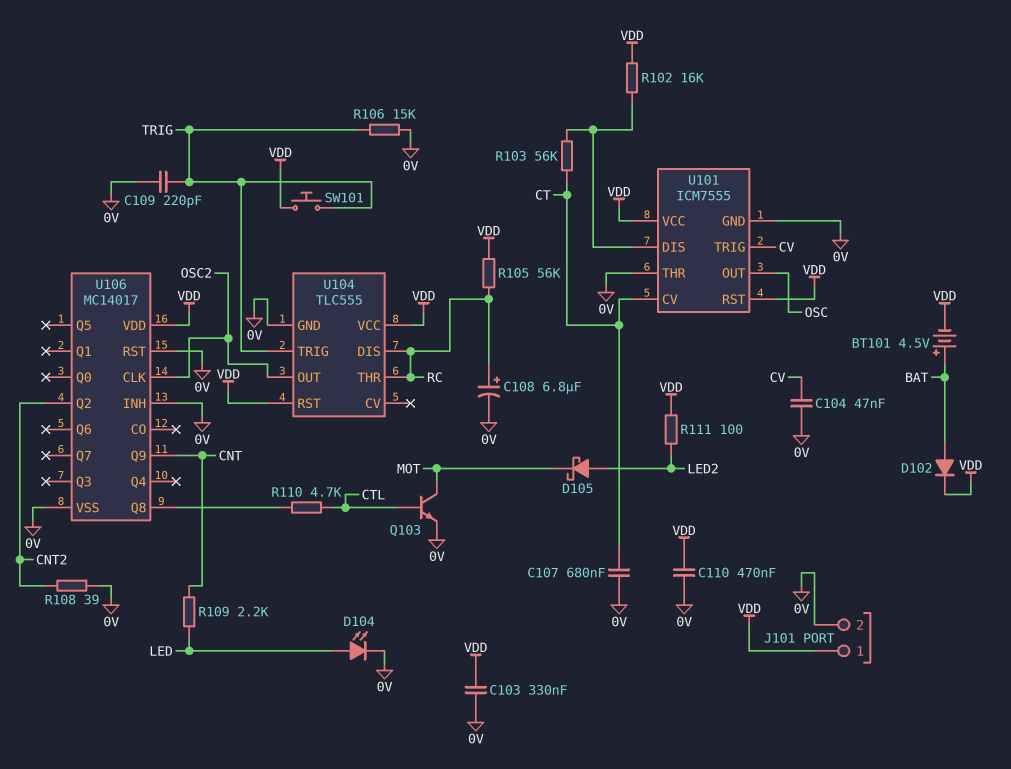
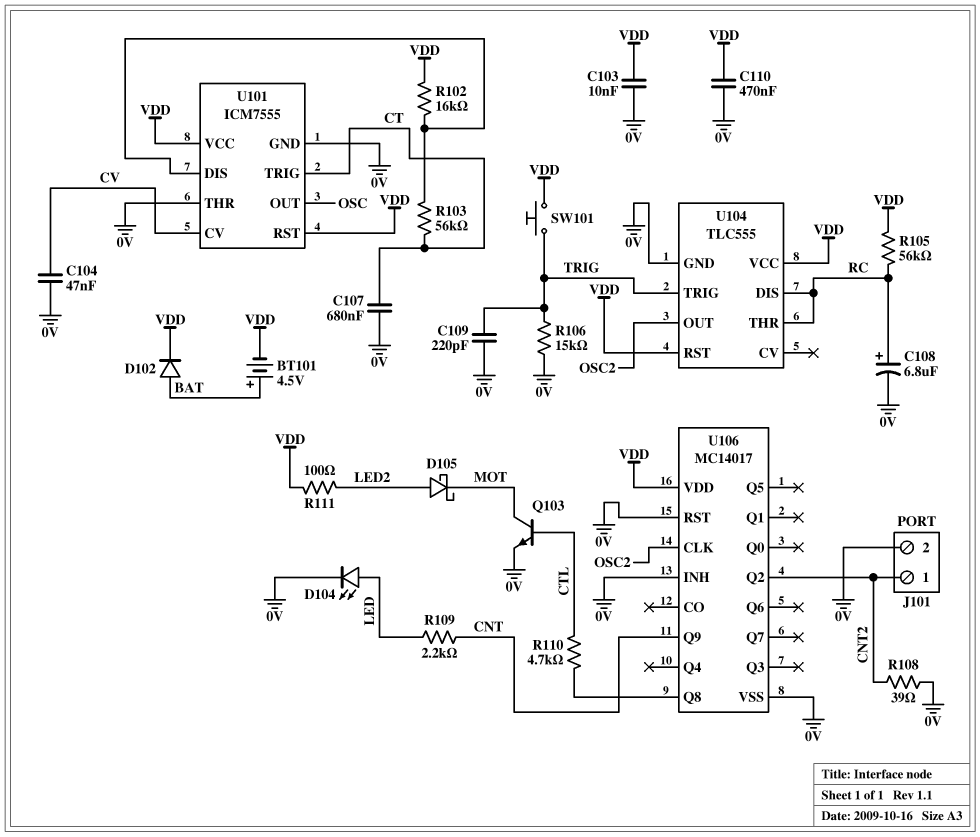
C103: 330nF (0V, VDD) -> 10nF (0V, VDD)
J101 pin 1: VDD -> CNT2
U101 pin CV: CT -> CV
U101 pin TRIG: CV -> CT

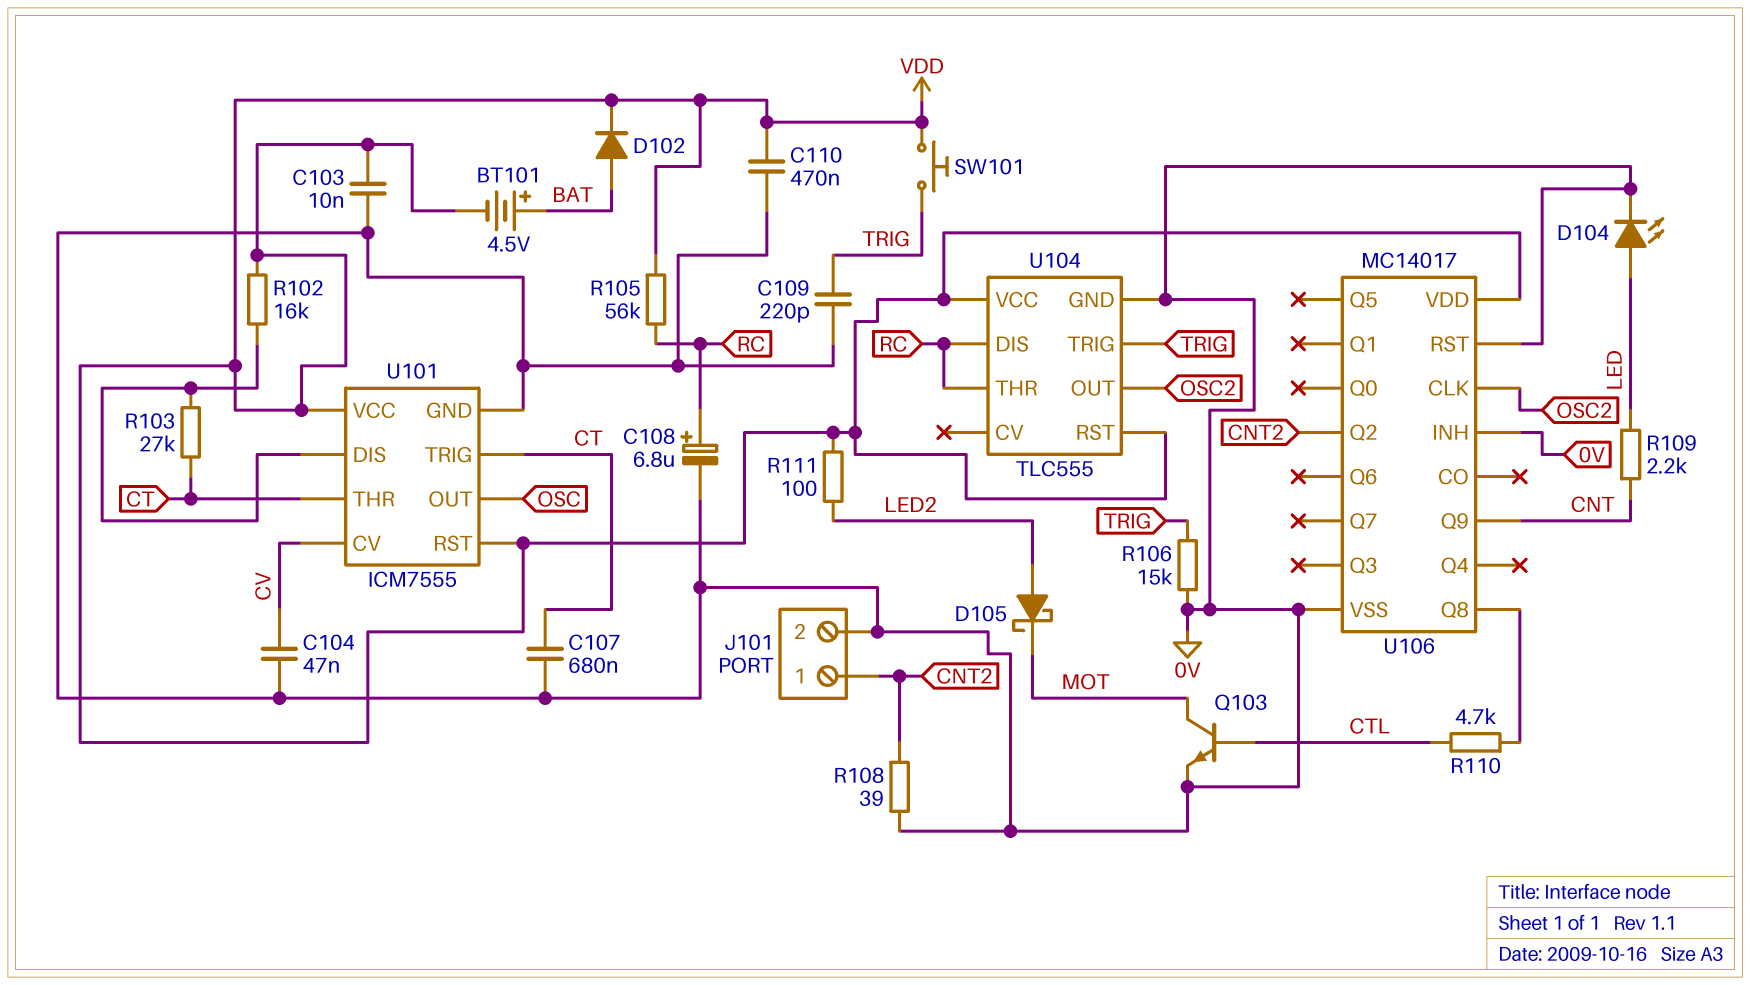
R103: 56k (CT, U101/DIS) -> 27k (CT, U101/DIS)
U101 pin THR: 0V -> CT

